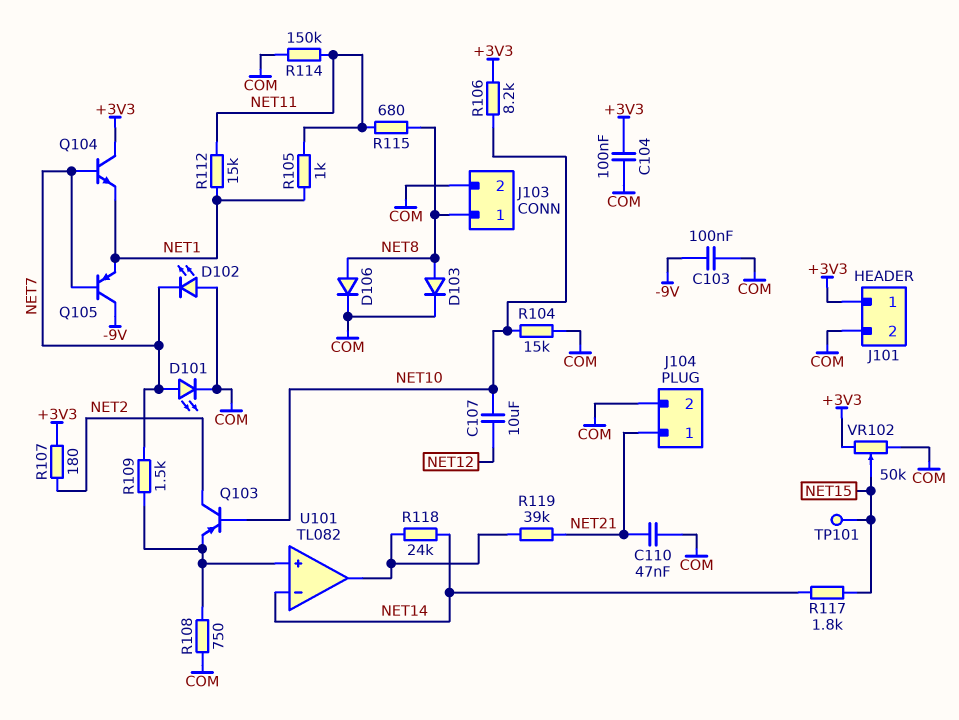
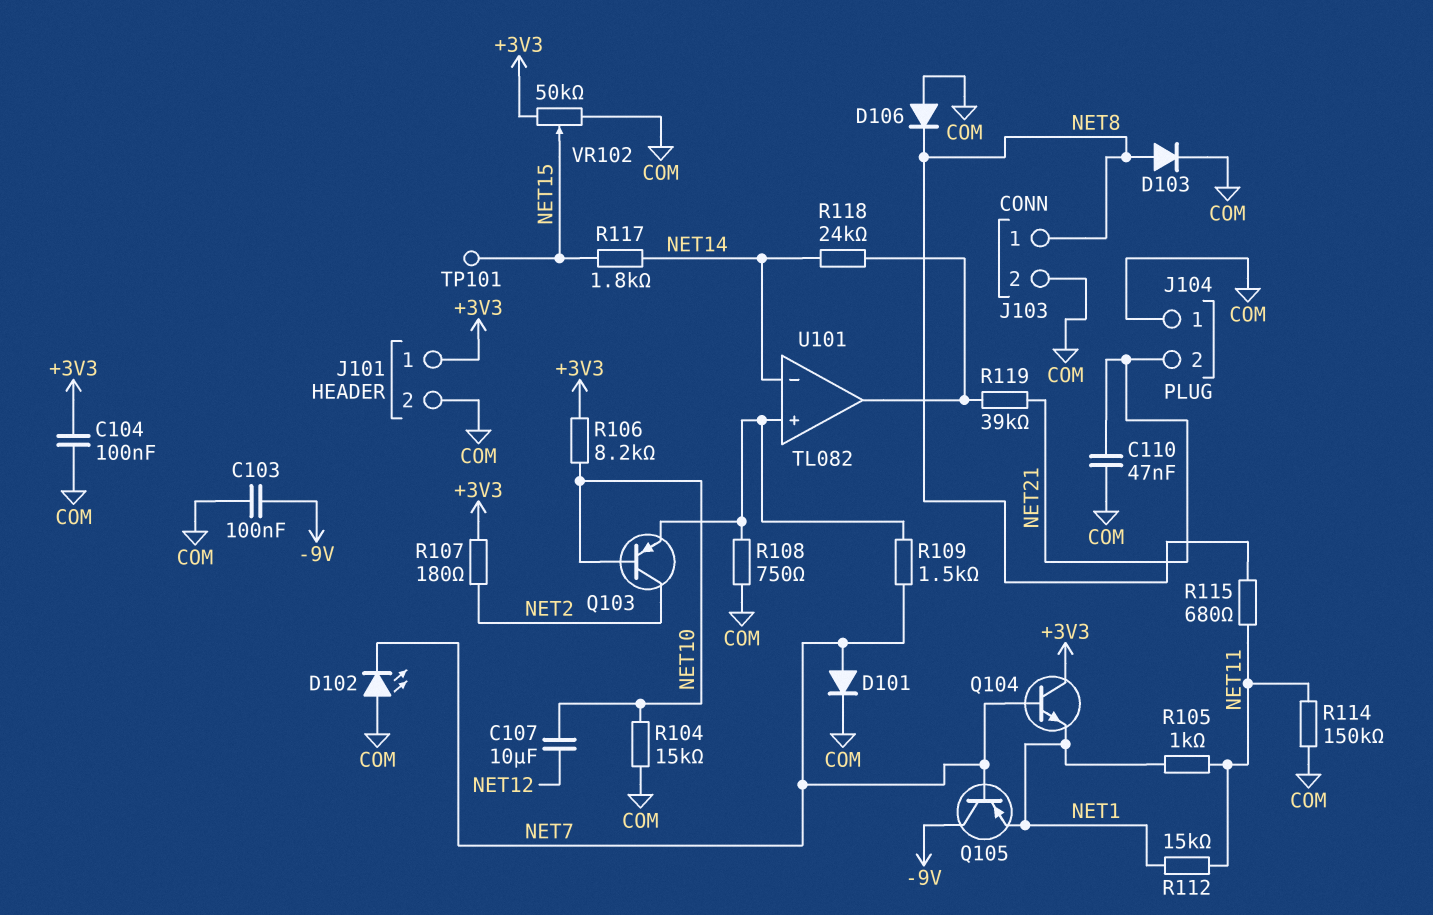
D101: LED (A NET7, K COM) -> diode (A NET7, K COM)
D106: diode (A NET8, K COM) -> diode (A COM, K NET8)
J104 pin 1: NET21 -> COM
J104 pin 2: COM -> NET21

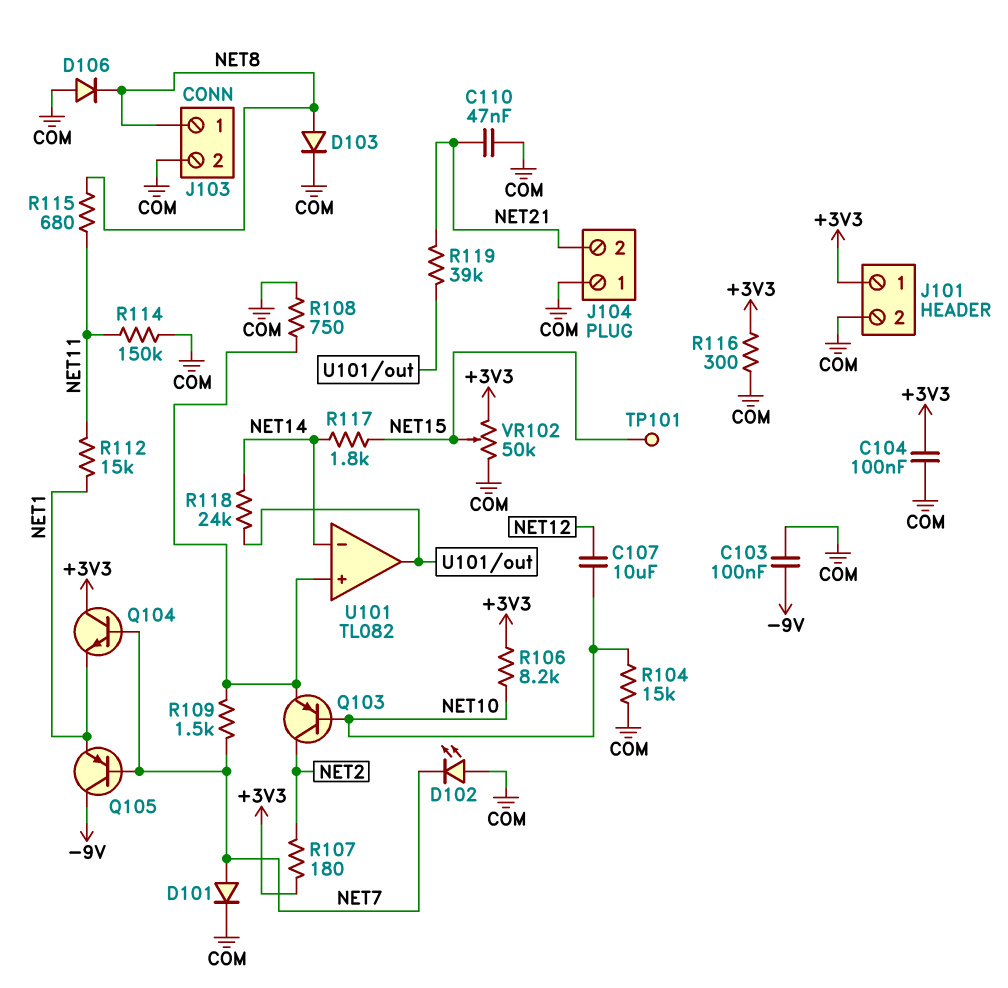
R105: 1k (NET1, NET11) -> none
R116: none -> 300 (+3V3, COM)

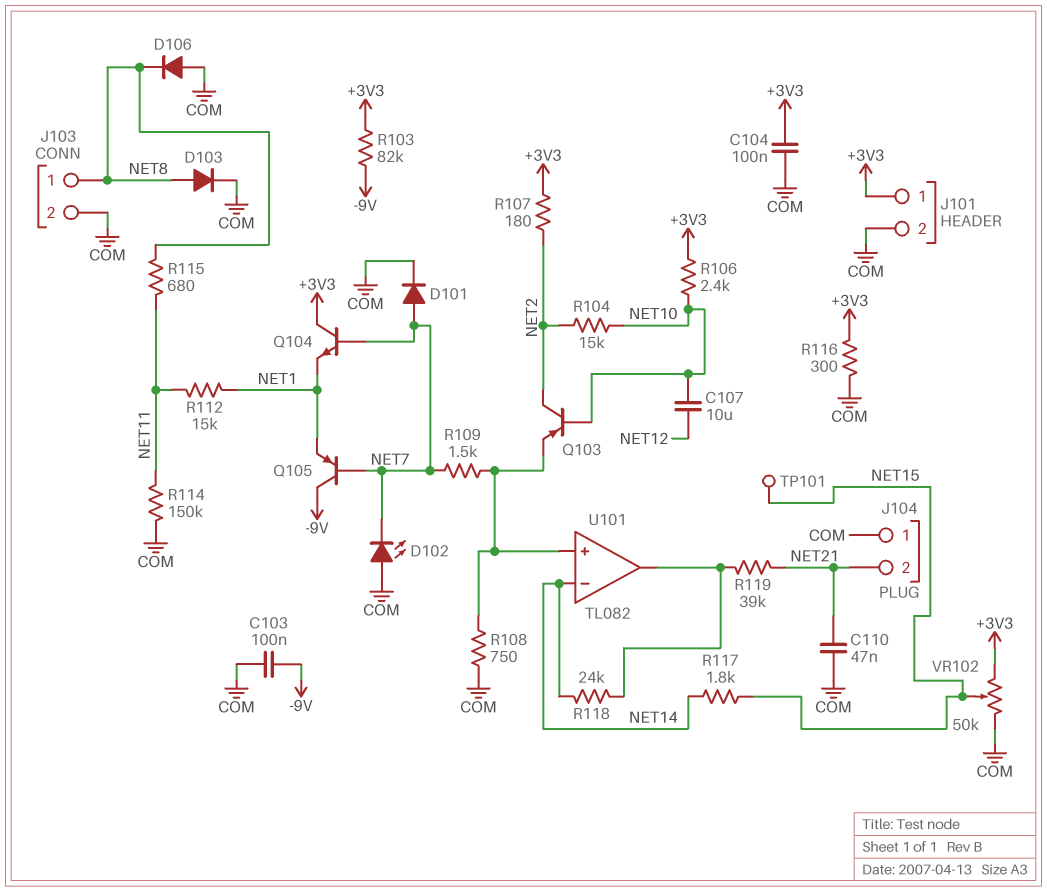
R103: none -> 82k (+3V3, -9V)
R104: 15k (COM, NET10) -> 15k (NET2, NET10)
R106: 8.2k (+3V3, NET10) -> 2.4k (+3V3, NET10)

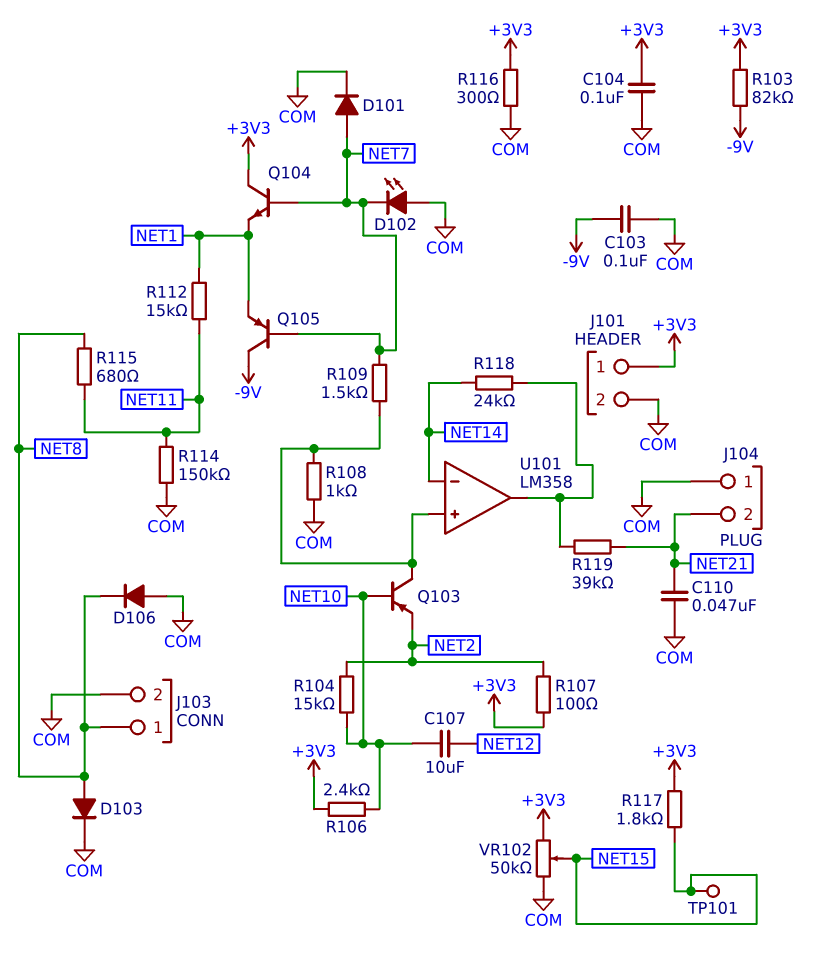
Q103: PNP (B NET10, C NET2, E U101/in+) -> PNP (B NET10, C U101/in+, E NET2)
R107: 180 (+3V3, NET2) -> 100 (+3V3, NET2)
R108: 750 (COM, U101/in+) -> 1k (COM, U101/in+)
R117: 1.8k (NET14, NET15) -> 1.8k (+3V3, NET15)
U101: TL082 -> LM358

